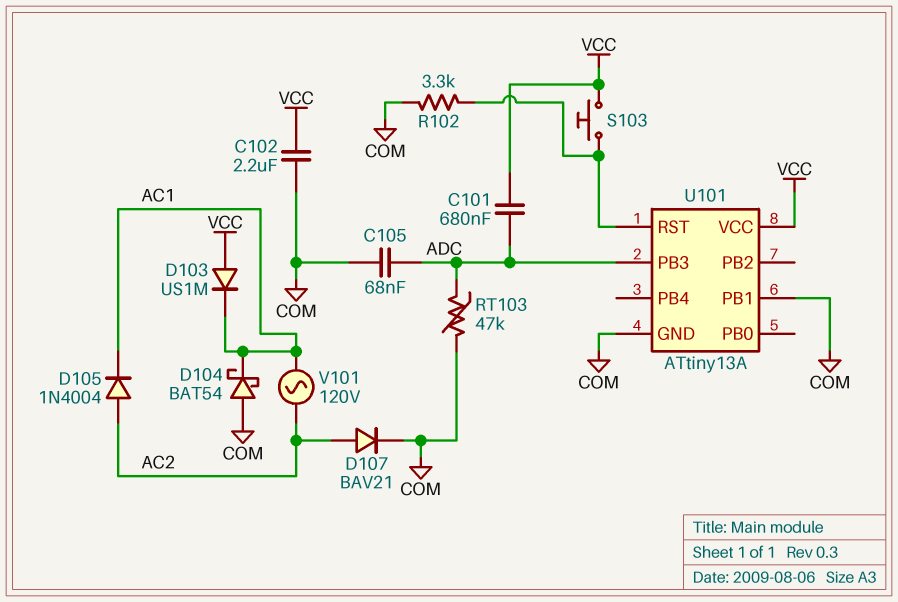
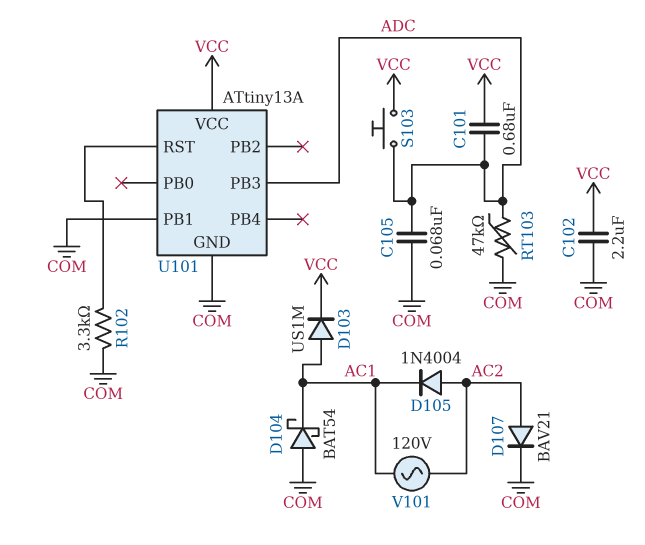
D103: diode US1M (A VCC, K AC1) -> diode US1M (A AC1, K VCC)
S103: button (U101/RST, VCC) -> button (ADC, VCC)

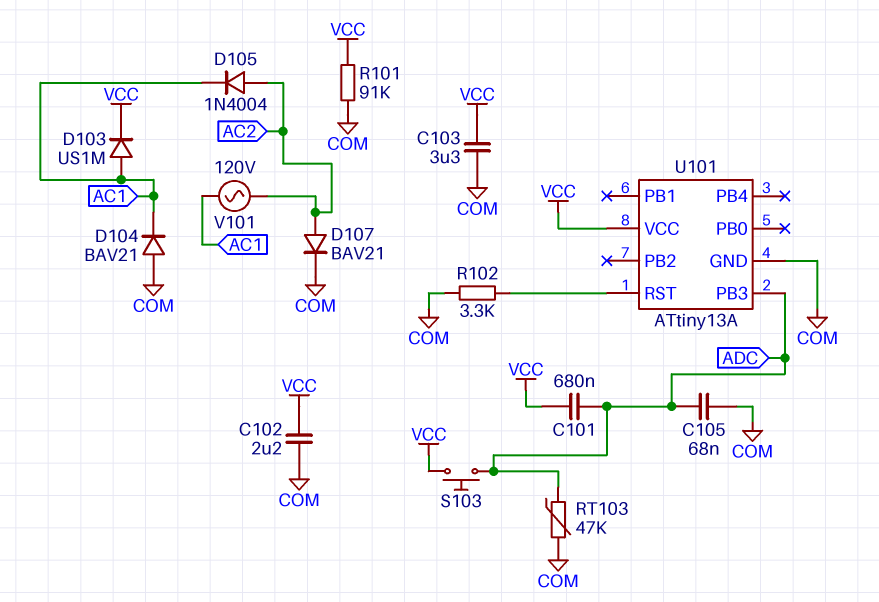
C103: none -> 3.3uF (COM, VCC)
D104: schottky BAT54 (A COM, K AC1) -> diode BAV21 (A COM, K AC1)
R101: none -> 91k (COM, VCC)
U101 pin PB1: COM -> none

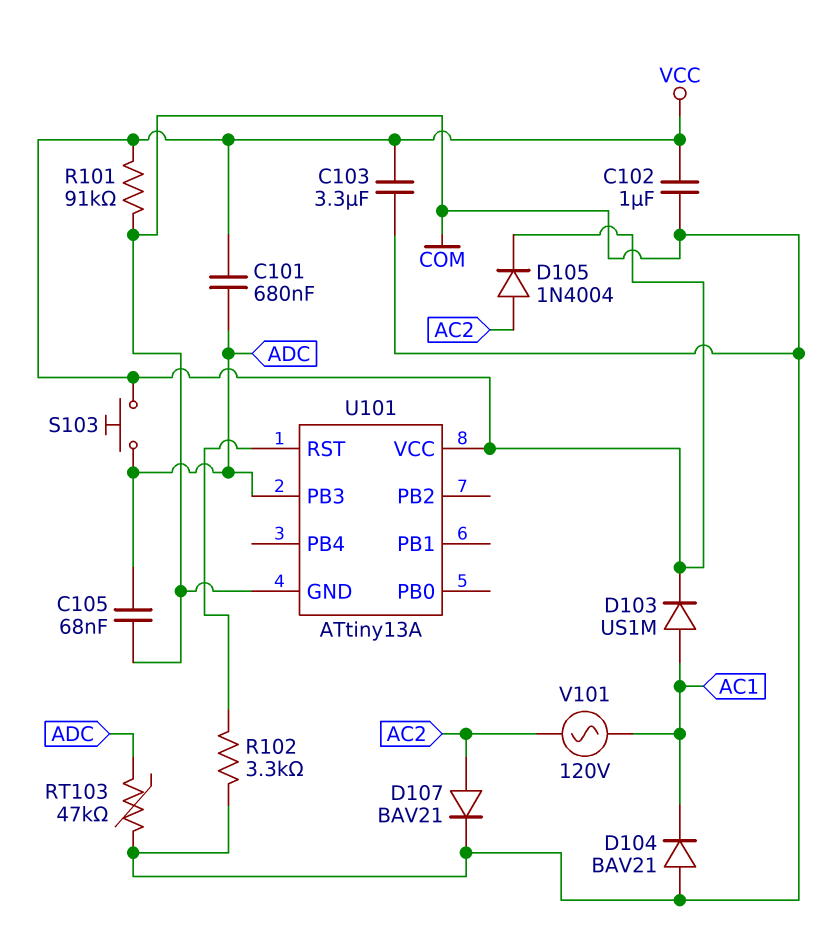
C102: 2.2uF (COM, VCC) -> 1uF (COM, VCC)
D105: diode 1N4004 (A AC2, K AC1) -> diode 1N4004 (A AC2, K VCC)

